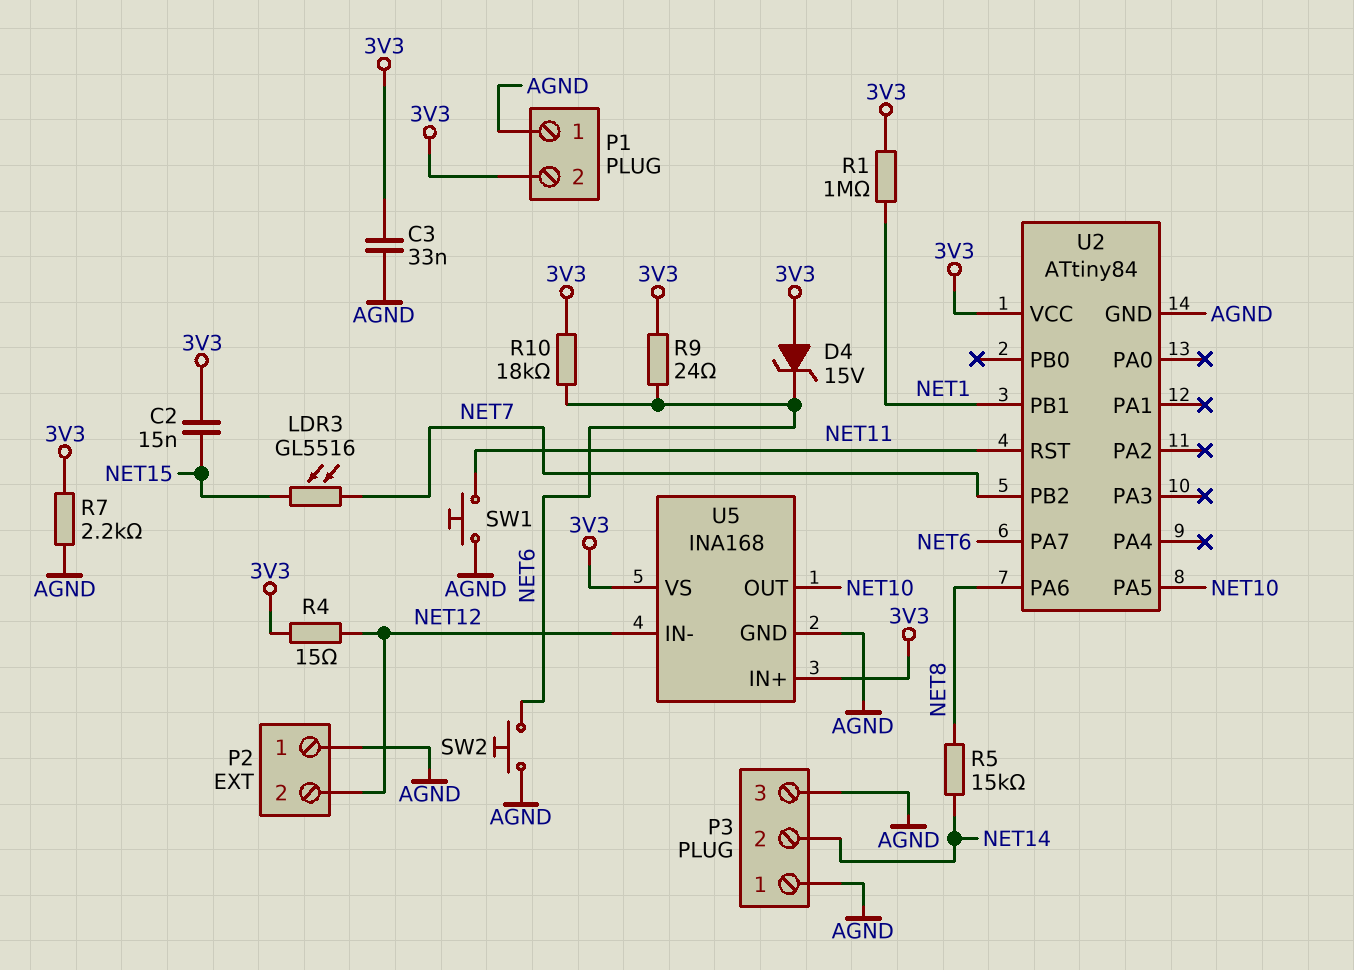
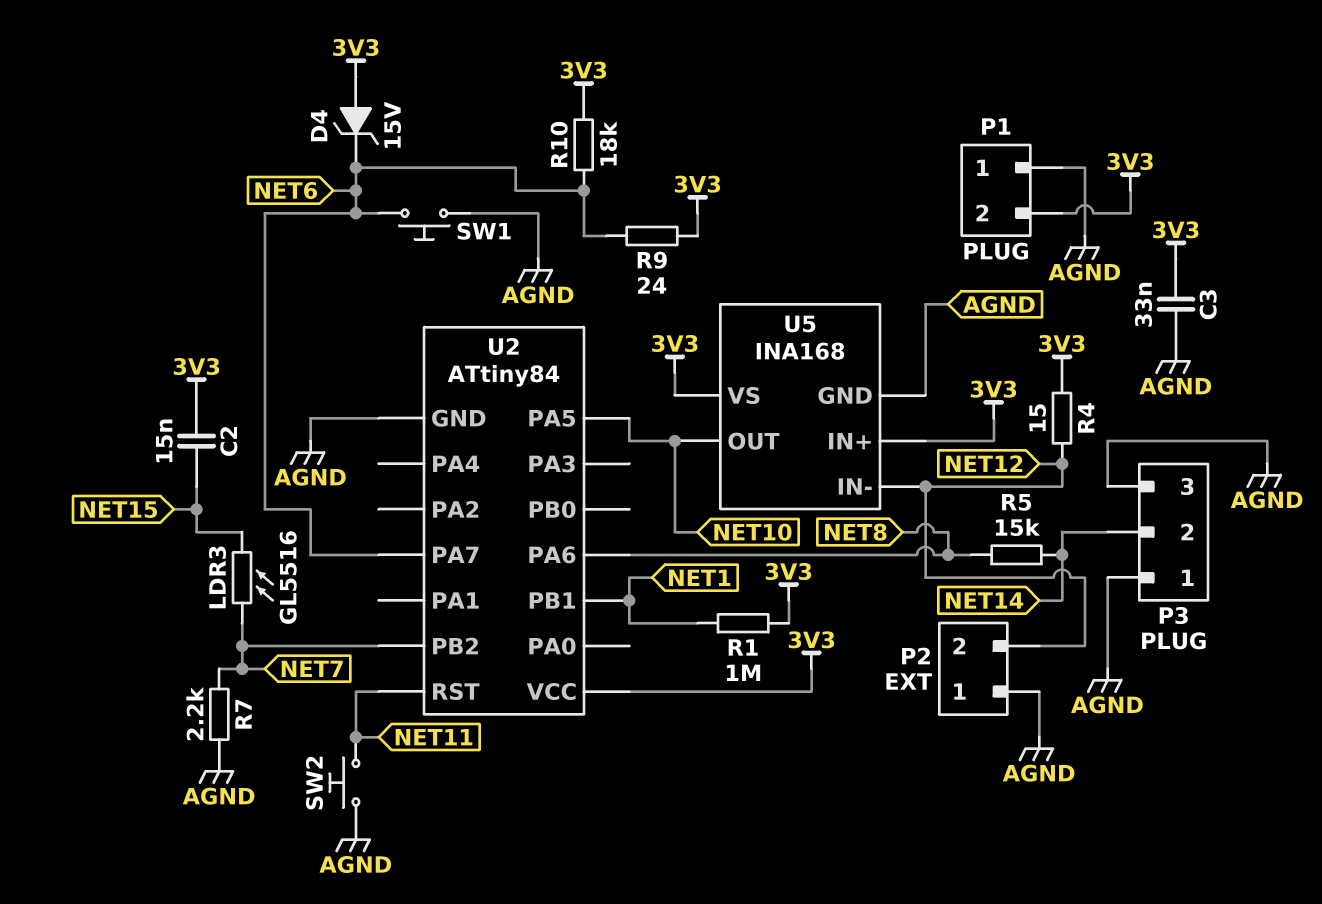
R7: 2.2k (3V3, AGND) -> 2.2k (AGND, NET7)
SW1: button (AGND, NET11) -> button (AGND, NET6)
SW2: button (AGND, NET6) -> button (AGND, NET11)

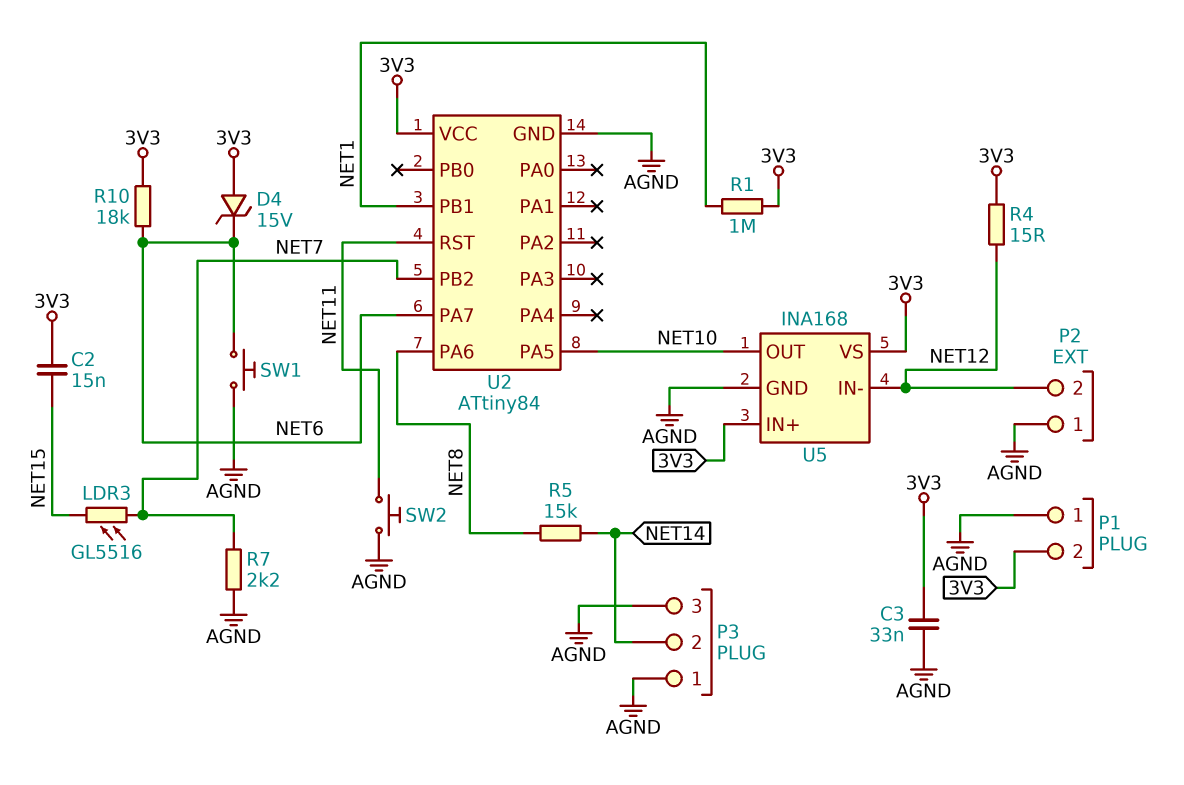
R9: 24 (3V3, NET6) -> none

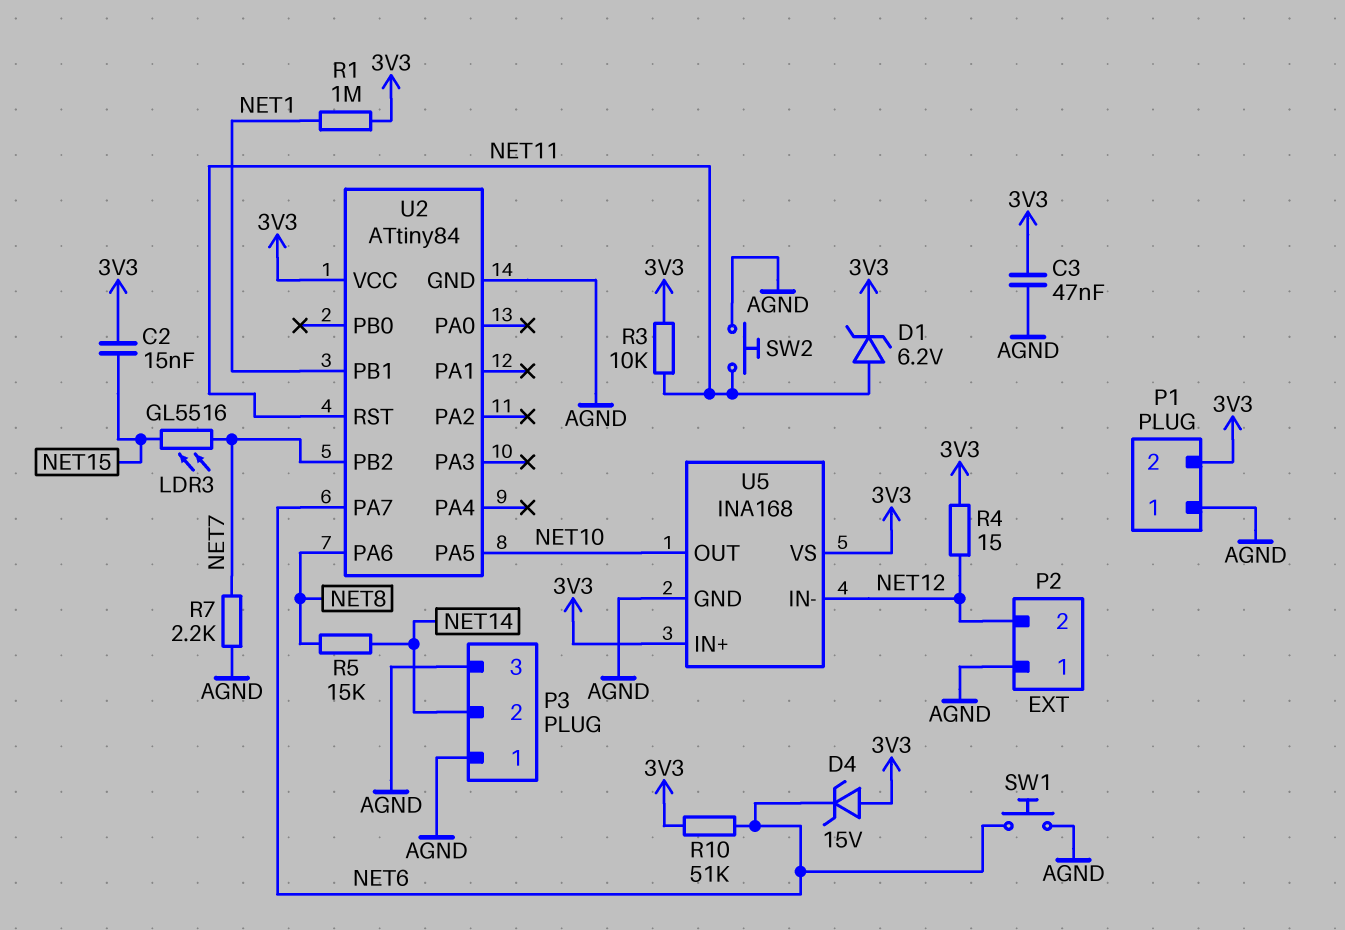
C3: 33nF (3V3, AGND) -> 47nF (3V3, AGND)
D1: none -> zener 6.2V (A NET11, K 3V3)
R3: none -> 10k (3V3, NET11)
R10: 18k (3V3, NET6) -> 51k (3V3, NET6)

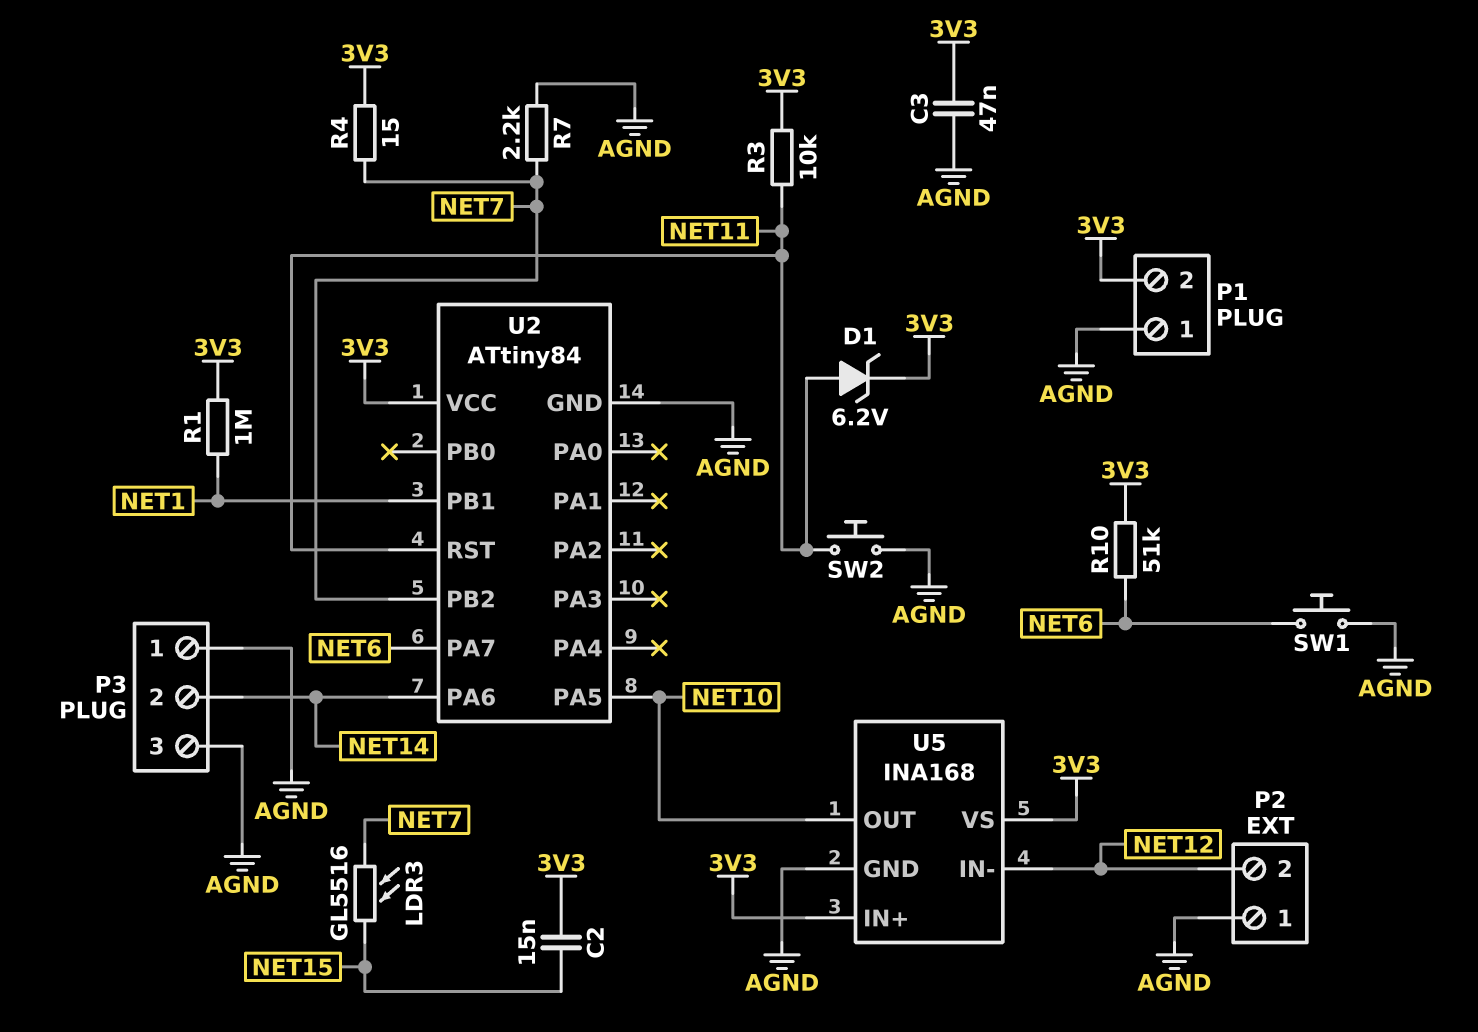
D4: zener 15V (A 3V3, K NET6) -> none
R4: 15 (3V3, NET12) -> 15 (3V3, NET7)
R5: 15k (NET8, NET14) -> none
U2 pin PA6: NET8 -> NET14

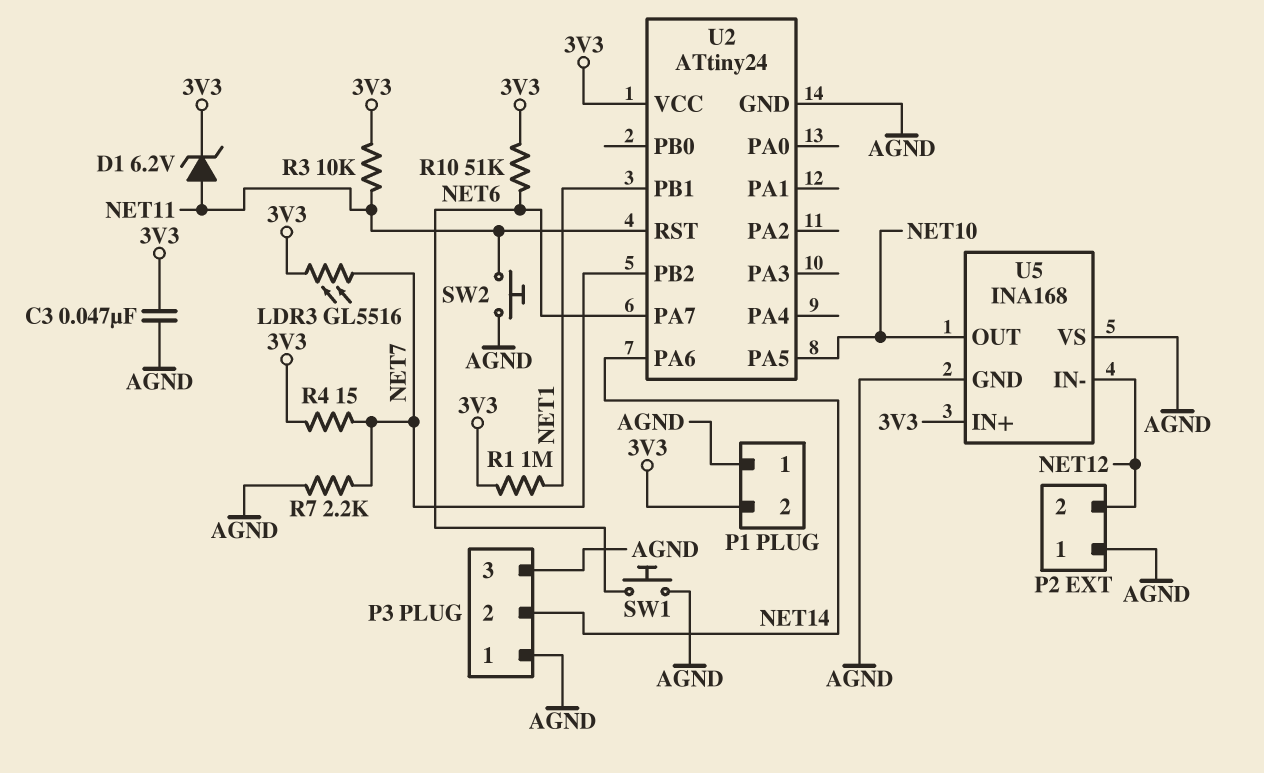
C2: 15nF (3V3, NET15) -> none
LDR3: GL5516 (NET7, NET15) -> GL5516 (3V3, NET7)
U2: ATtiny84 -> ATtiny24
U5 pin VS: 3V3 -> AGND

